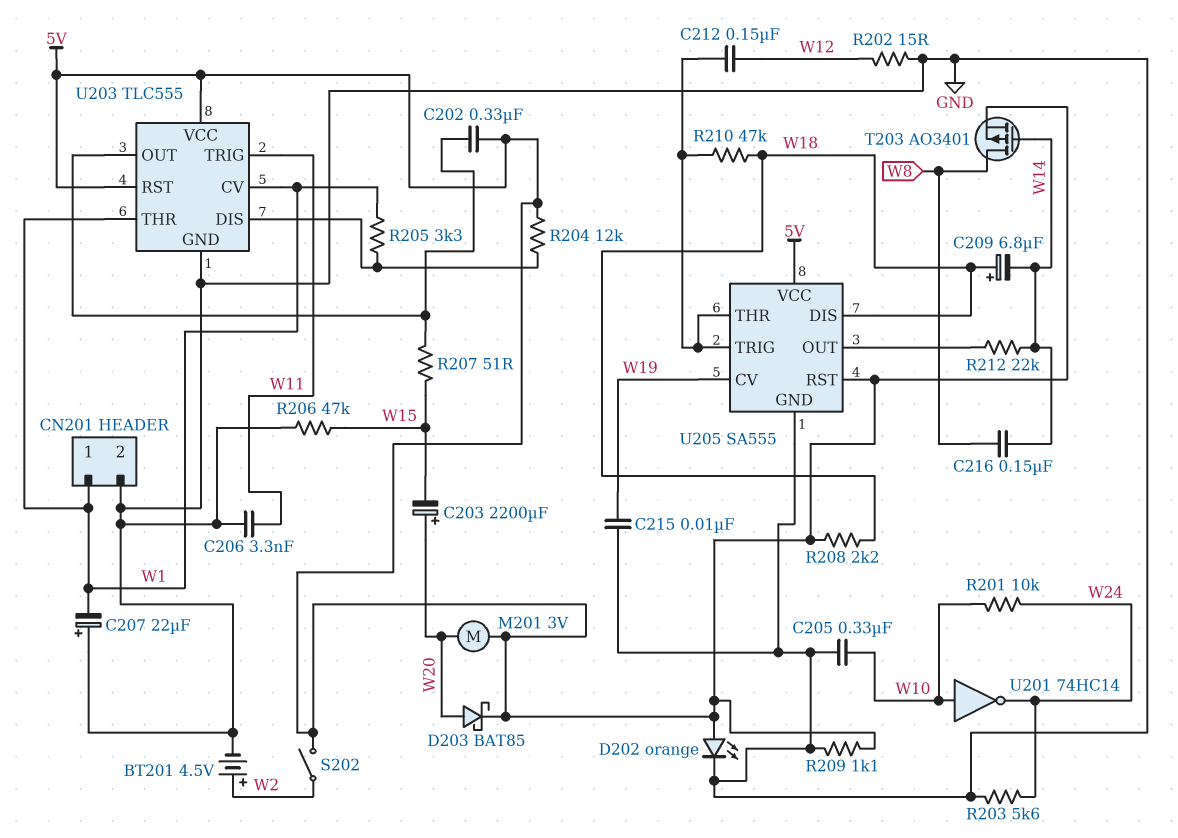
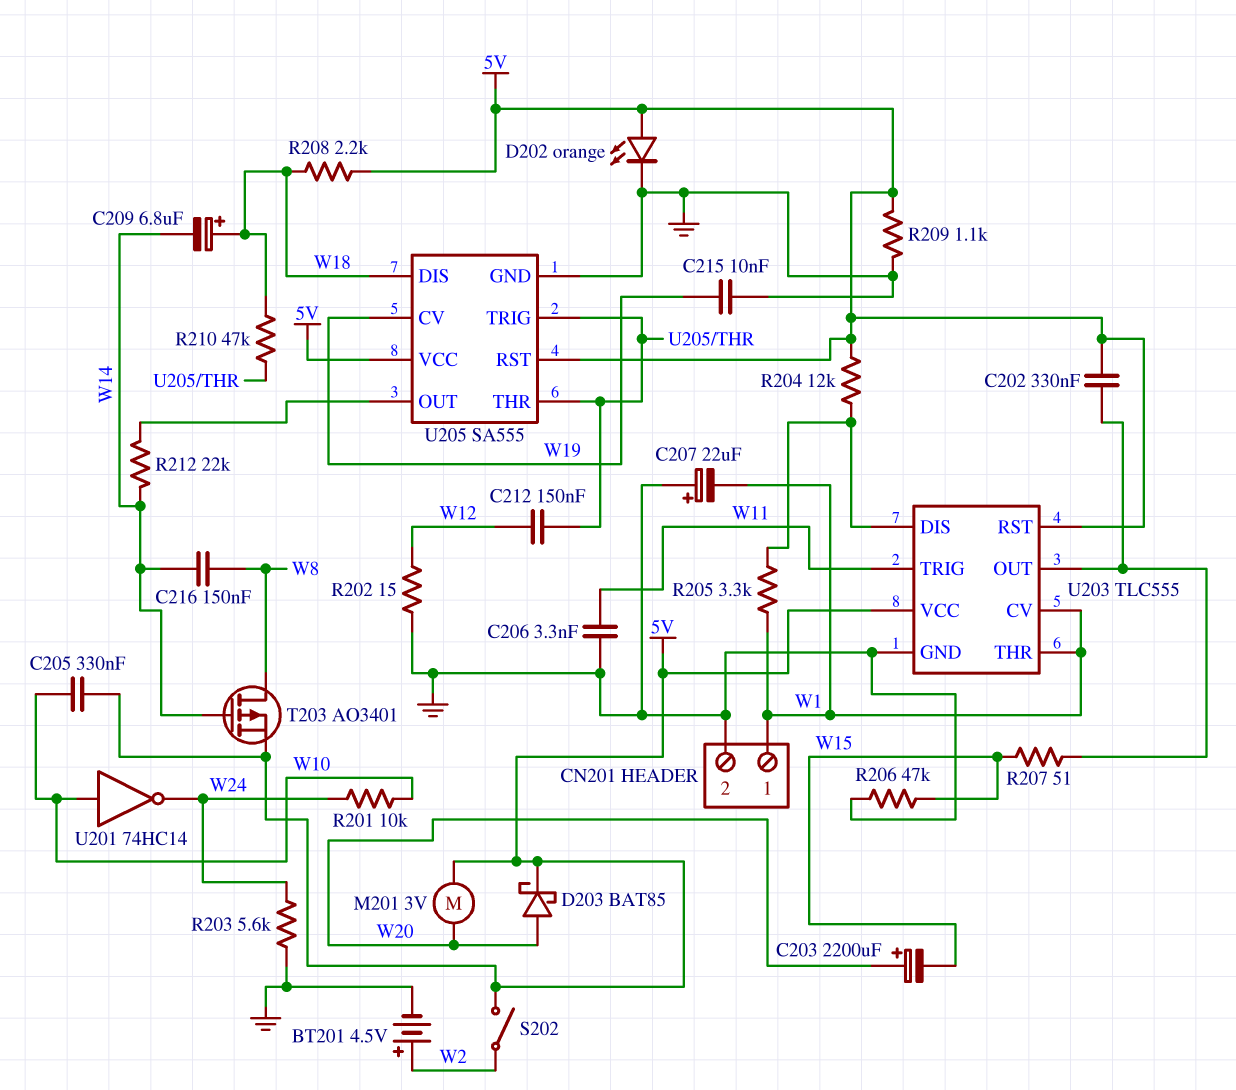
C205: 330nF (GND, W10) -> 330nF (5V, W10)

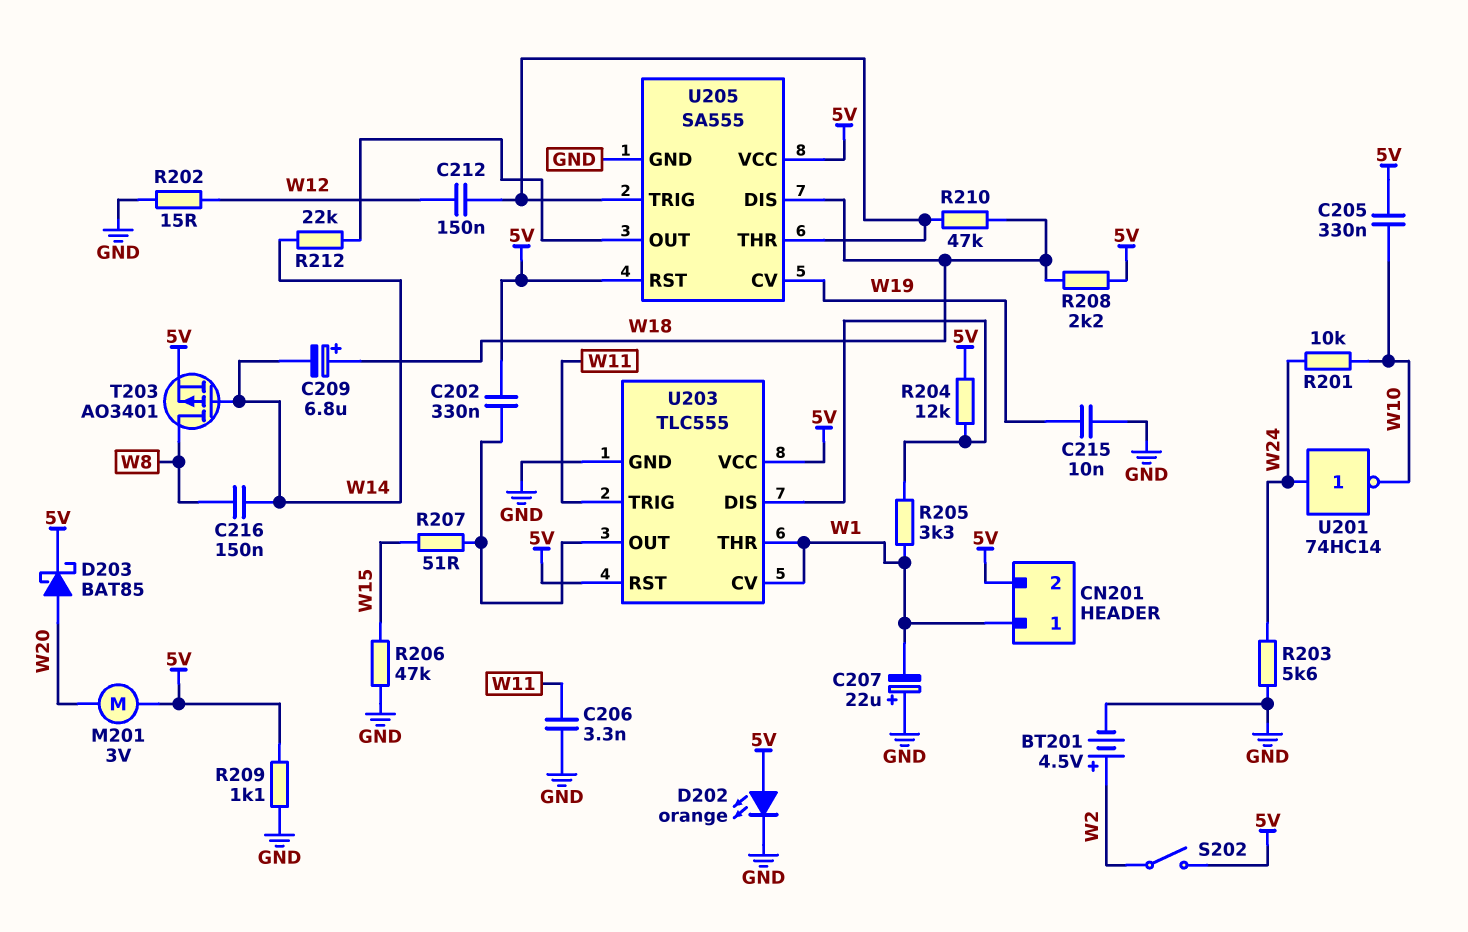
C203: 2200uF (plus W20, minus W15) -> none
CN201 pin 2: GND -> 5V
U201: NOT 74HC14 (in W10, out W24) -> NOT 74HC14 (in W24, out W10)

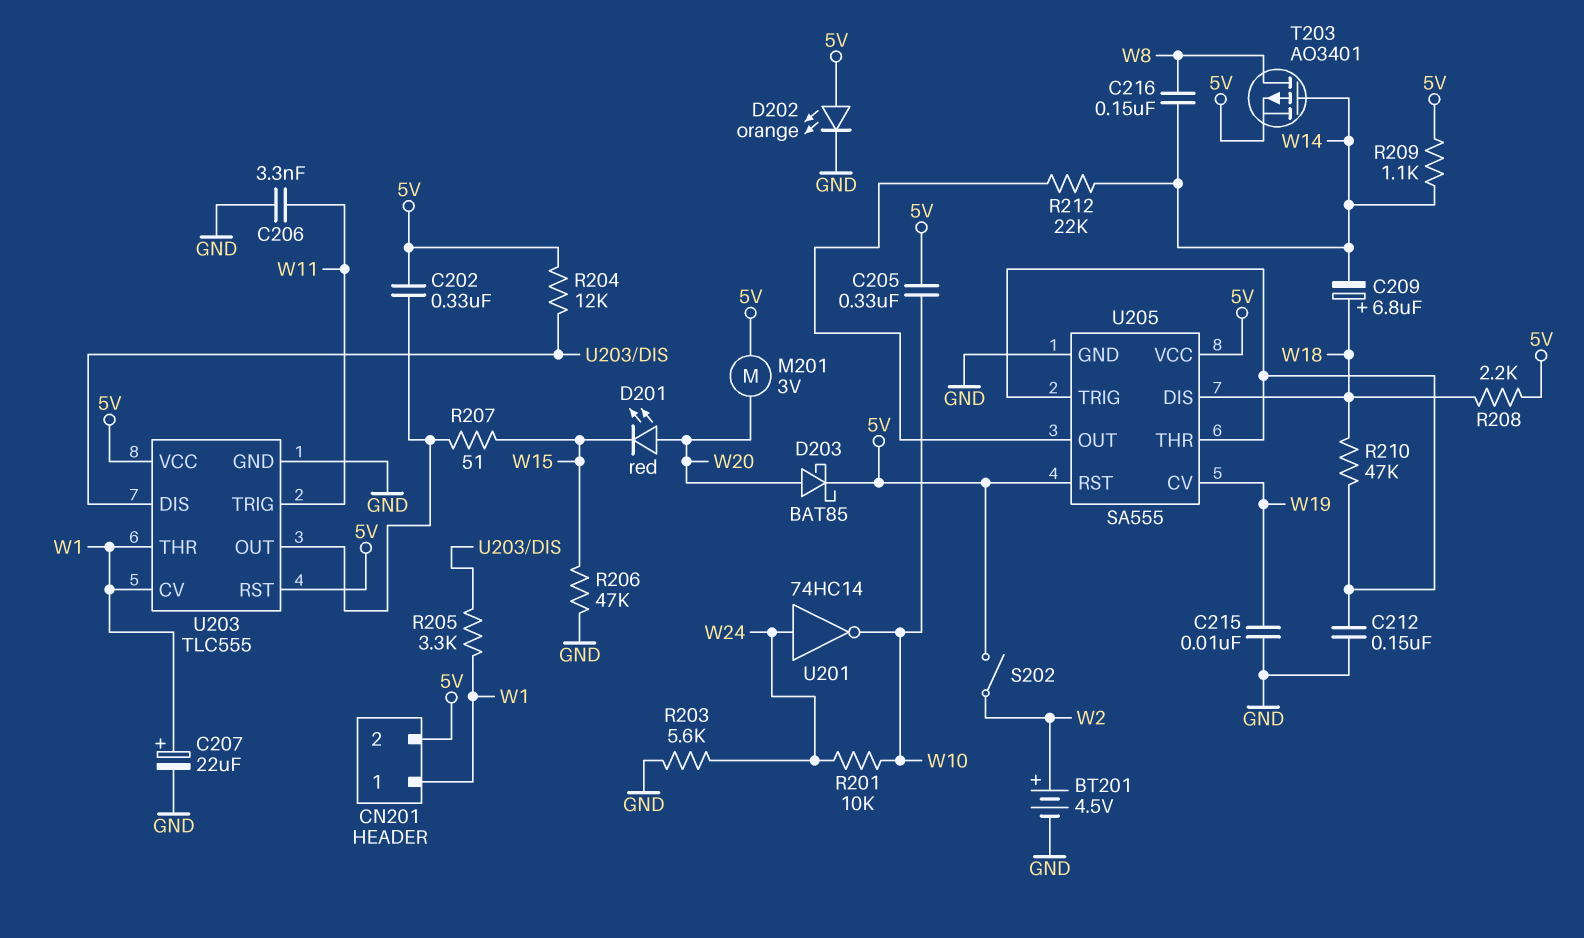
C207: 22uF (plus GND, minus W1) -> 22uF (plus W1, minus GND)
C212: 150nF (U205/THR, W12) -> 150nF (GND, U205/THR)
D201: none -> LED red (A W20, K W15)
R202: 15 (GND, W12) -> none
R209: 1.1k (5V, GND) -> 1.1k (5V, W14)

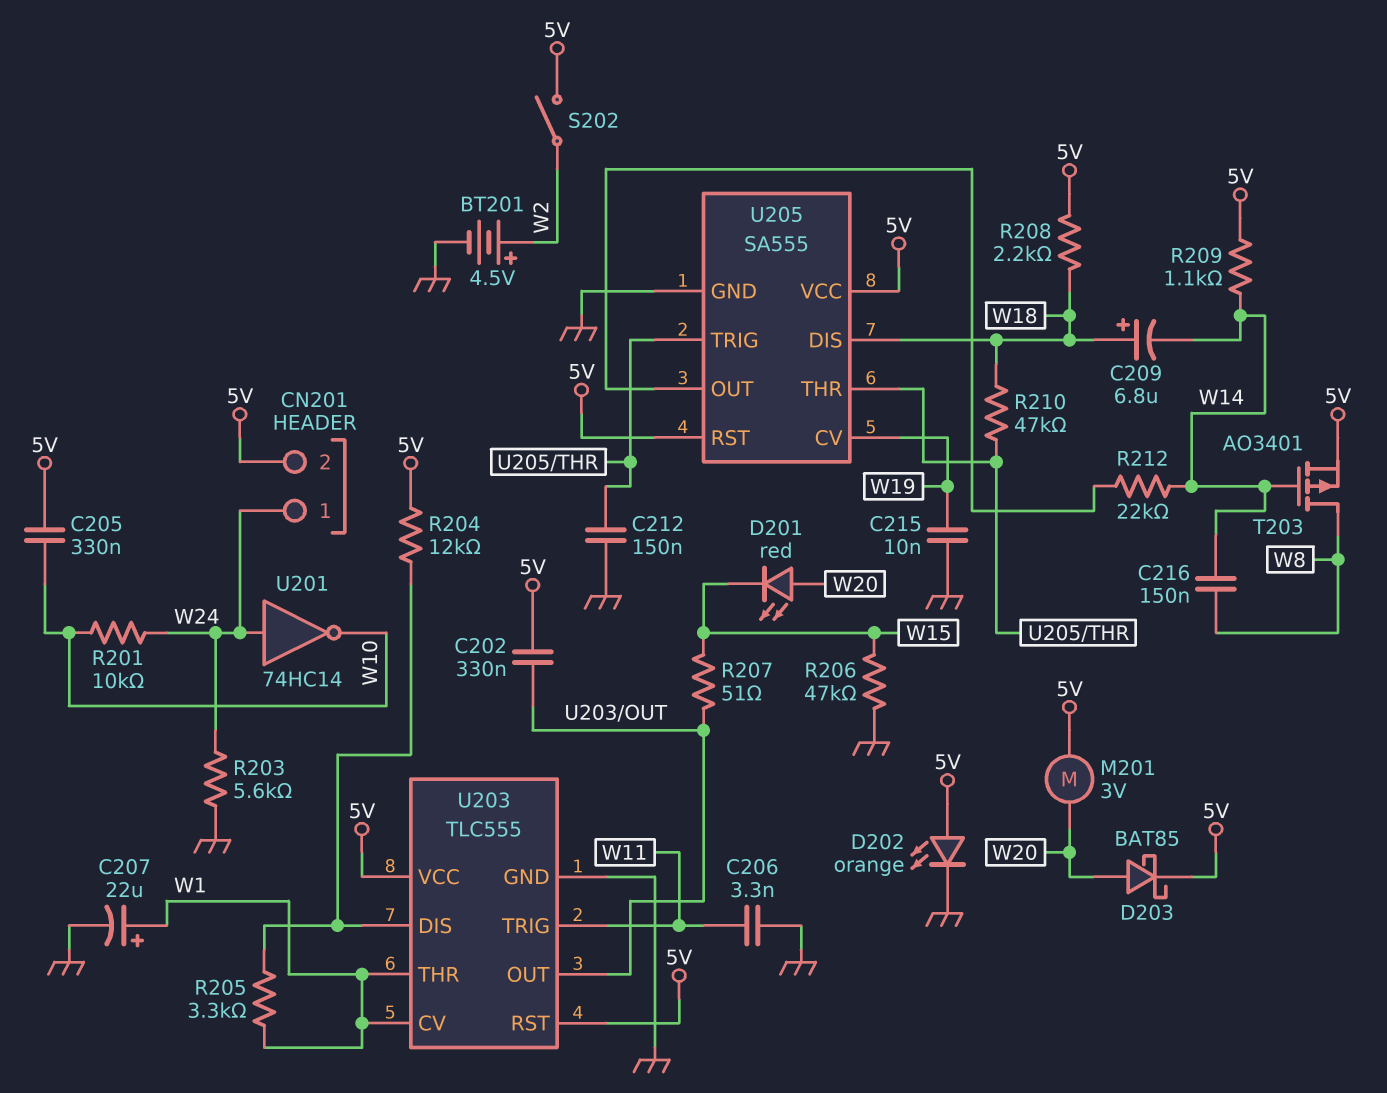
CN201 pin 1: W1 -> W24

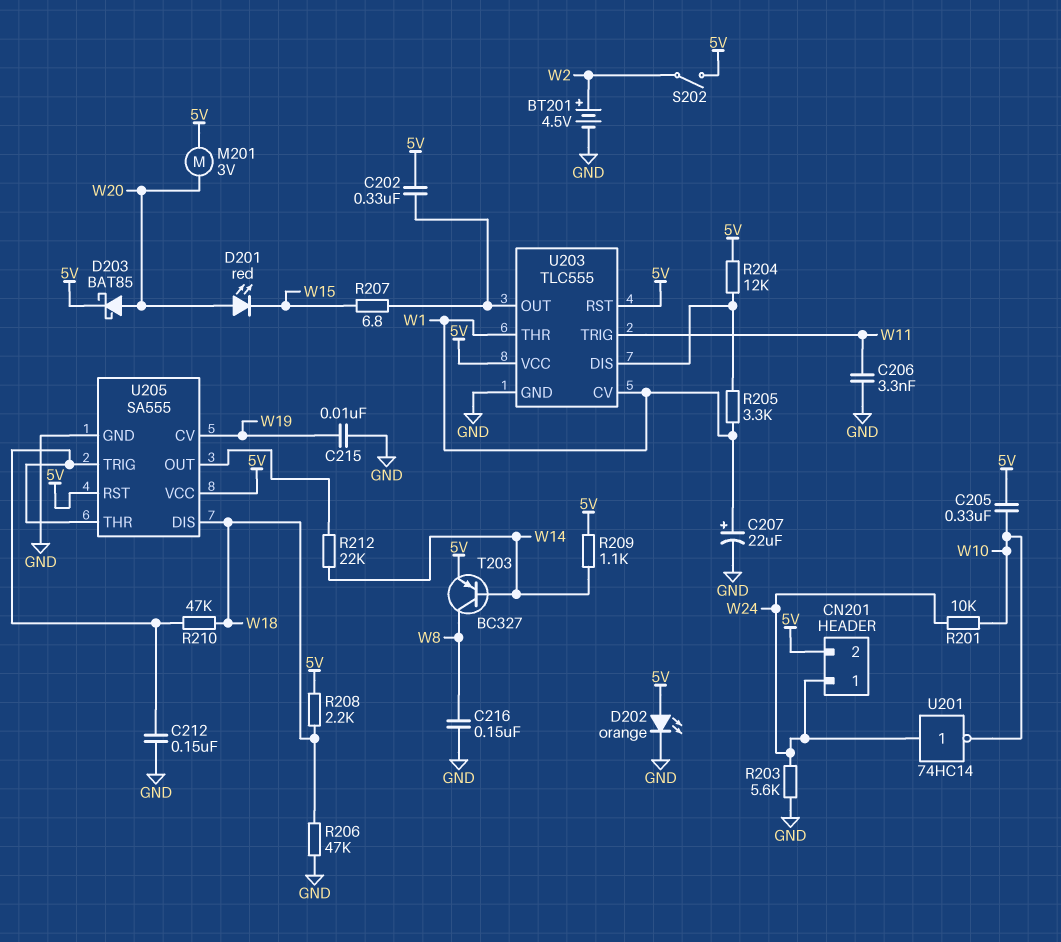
C209: 6.8uF (plus W18, minus W14) -> none
C216: 150nF (W8, W14) -> 150nF (GND, W8)
R206: 47k (GND, W15) -> 47k (GND, W18)
R207: 51 (U203/OUT, W15) -> 6.8 (U203/OUT, W15)
T203: PMOS AO3401 (G W14, D W8, S 5V) -> PNP BC327 (B W14, C W8, E 5V)

